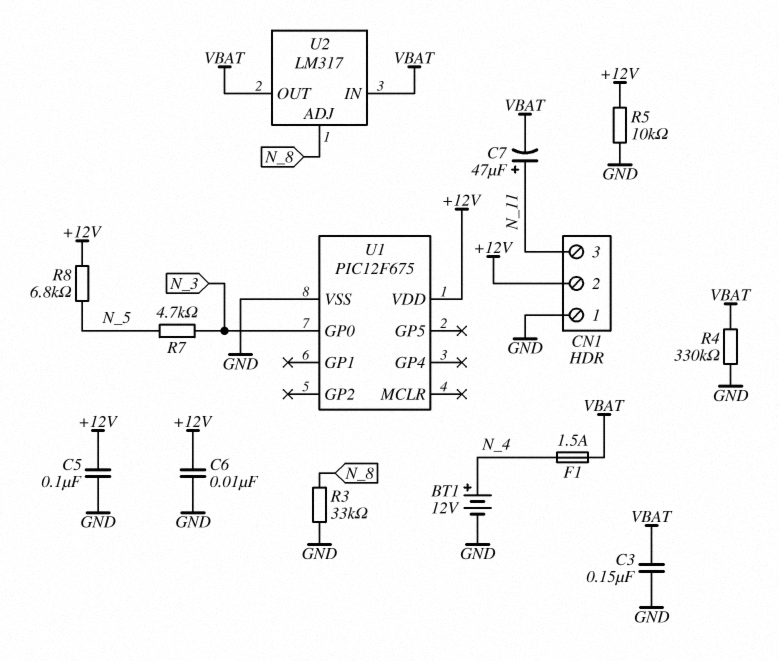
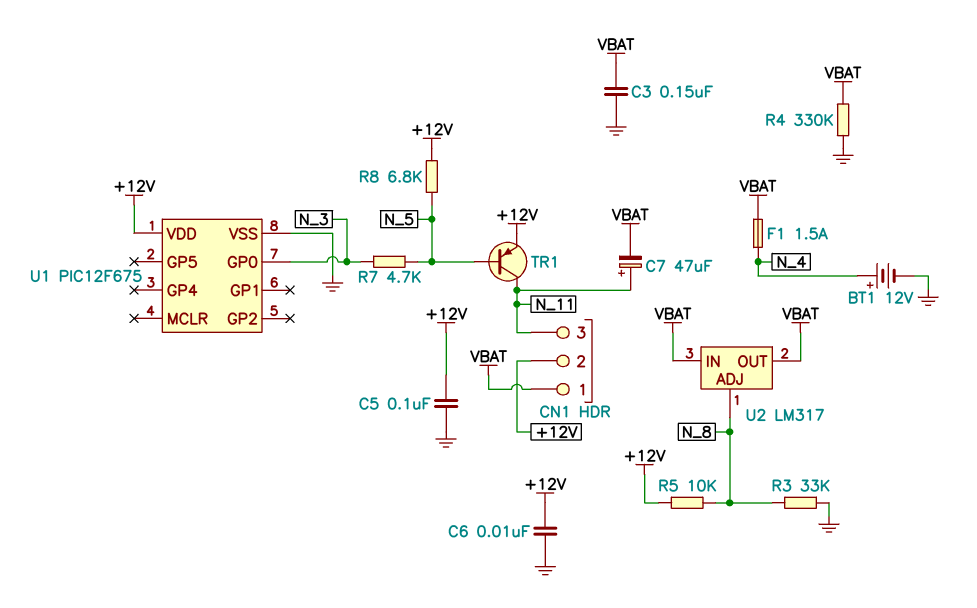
CN1 pin 1: GND -> VBAT
R5: 10k (+12V, GND) -> 10k (+12V, N_8)
TR1: none -> PNP (B N_5, C N_11, E +12V)

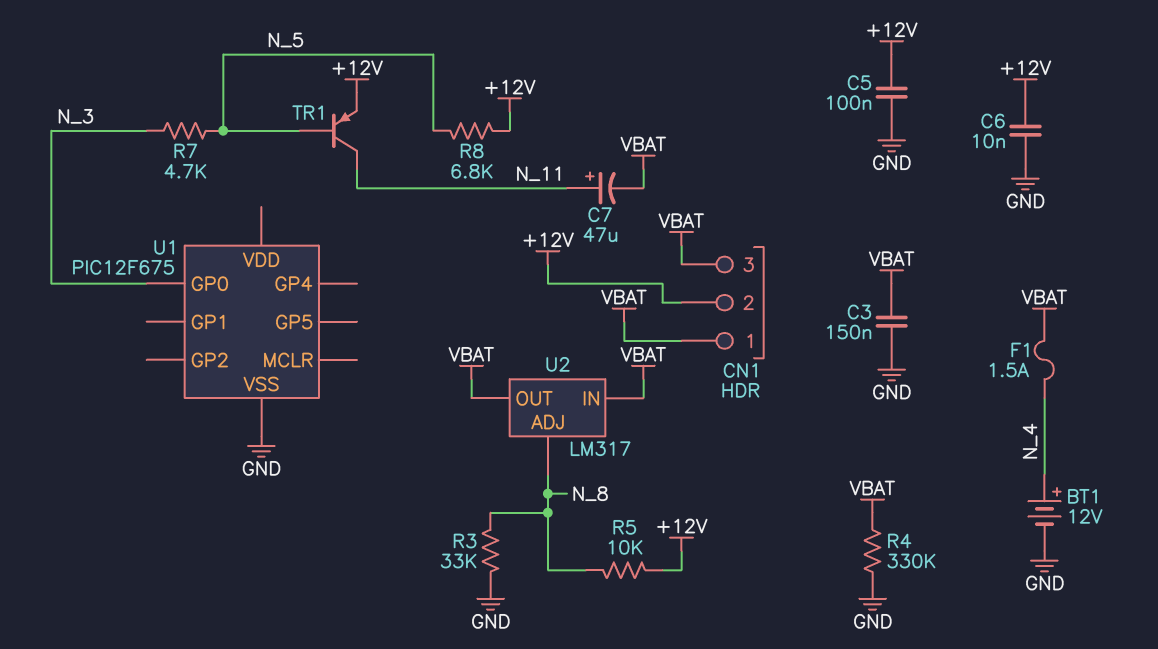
CN1 pin 3: N_11 -> VBAT
U1 pin VDD: +12V -> none

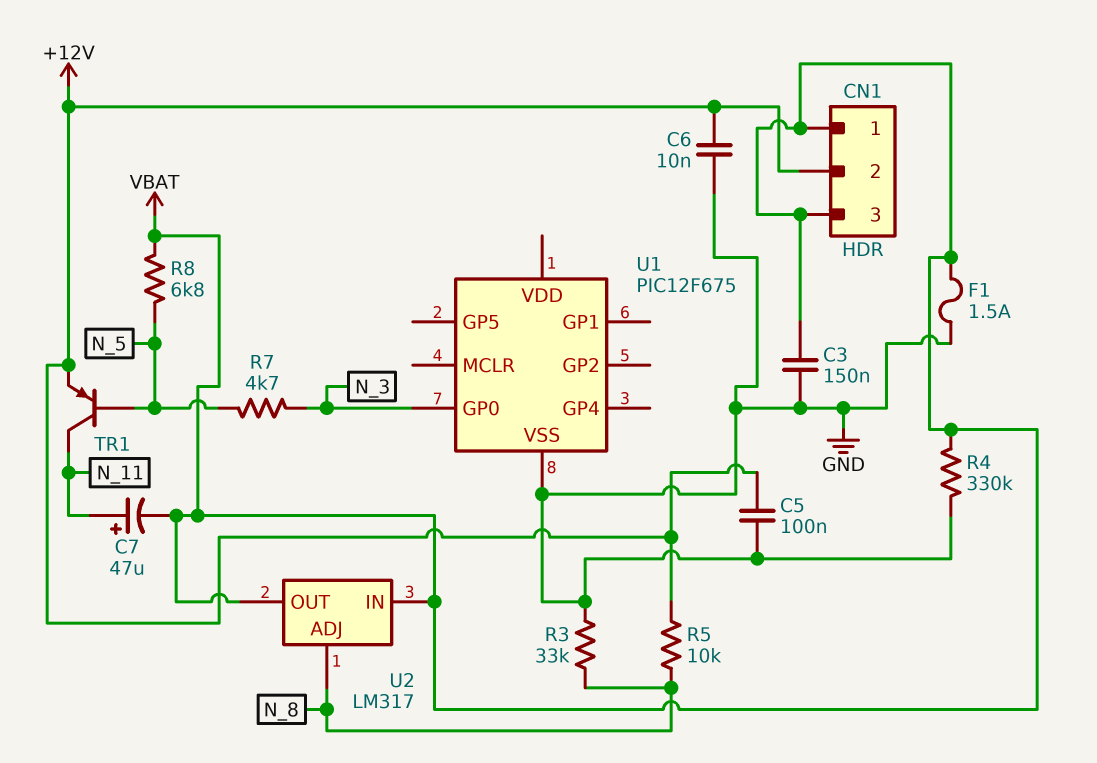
BT1: 12V (plus N_4, minus GND) -> none
F1: 1.5A (N_4, VBAT) -> 1.5A (GND, VBAT)
R8: 6.8k (+12V, N_5) -> 6.8k (N_5, VBAT)

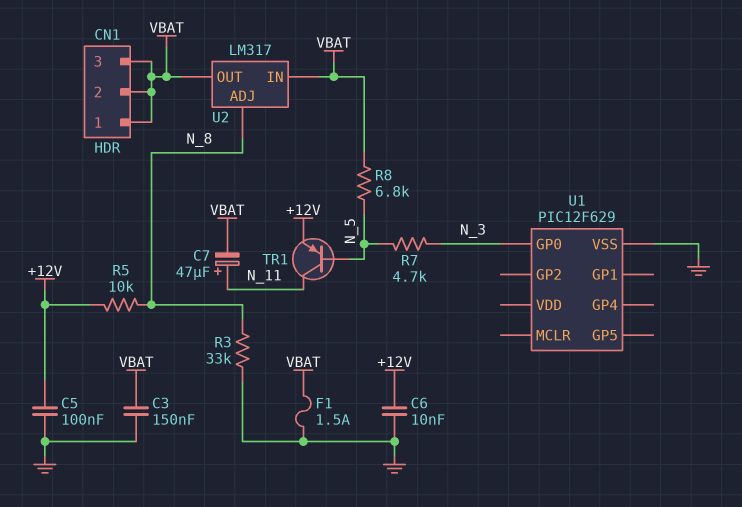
CN1 pin 2: +12V -> VBAT
R4: 330k (GND, VBAT) -> none
U1: PIC12F675 -> PIC12F629

